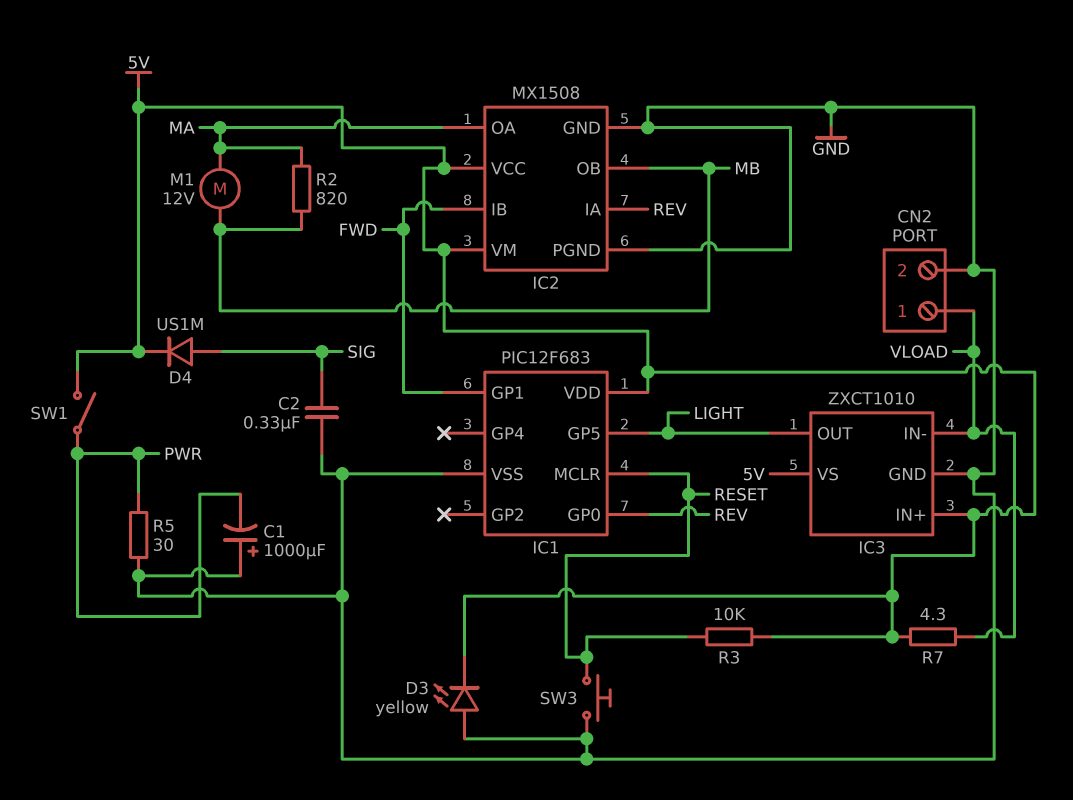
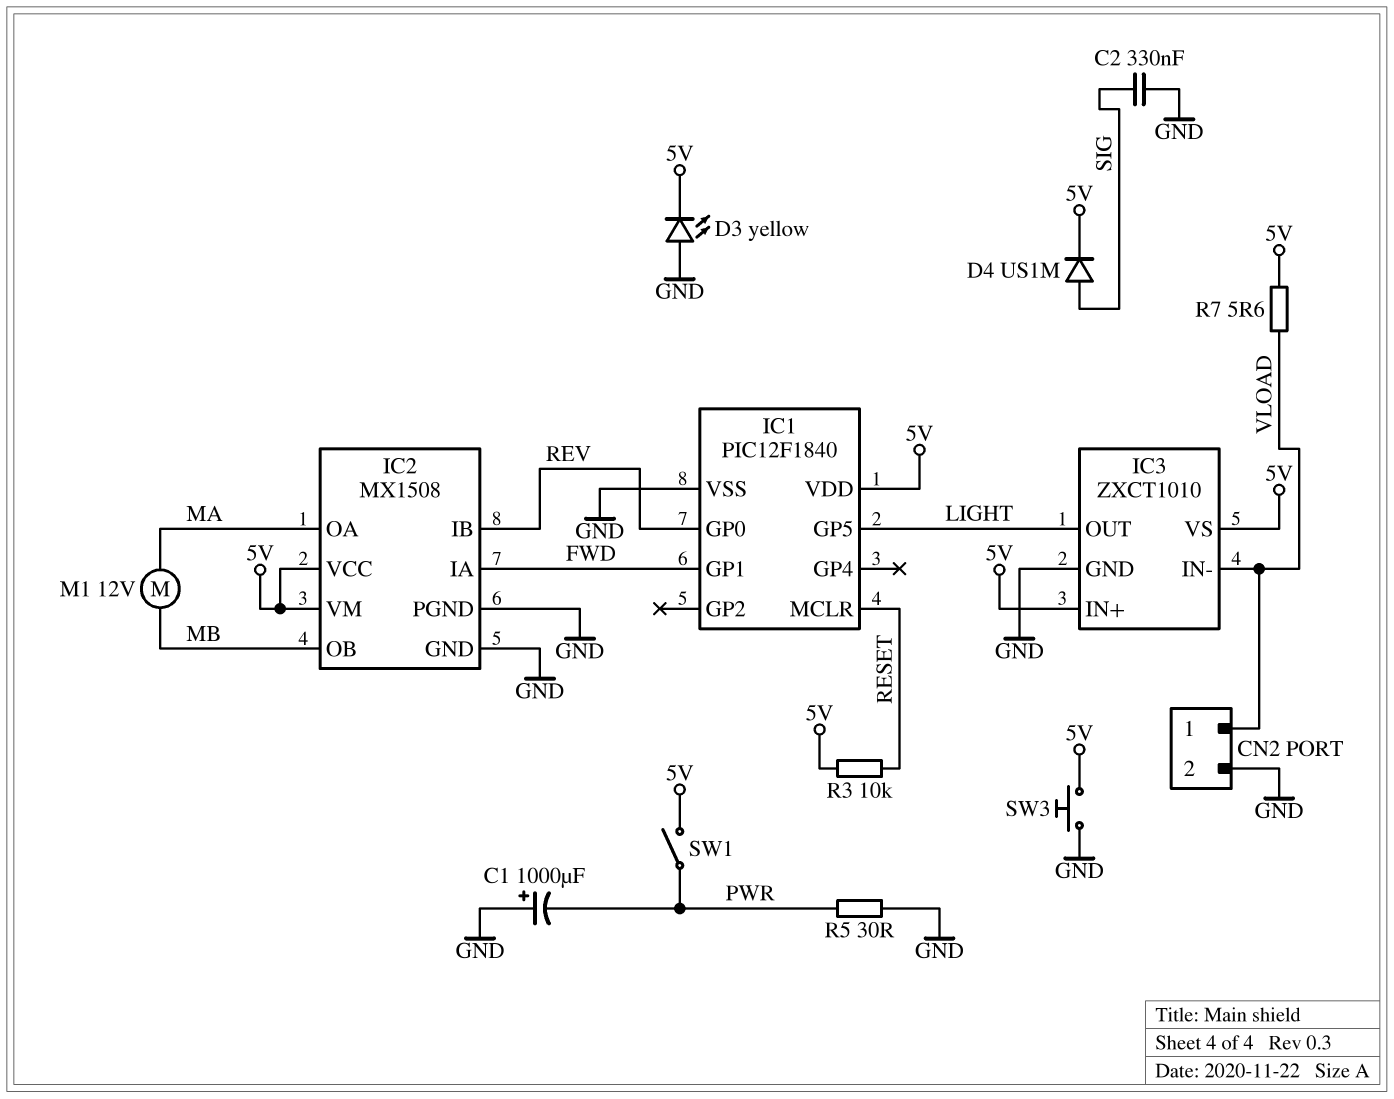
IC1: PIC12F683 -> PIC12F1840
IC2 pin IA: REV -> FWD
IC2 pin IB: FWD -> REV
R2: 820 (MA, MB) -> none
R7: 4.3 (5V, VLOAD) -> 5.6 (5V, VLOAD)
SW3: button (GND, RESET) -> button (5V, GND)

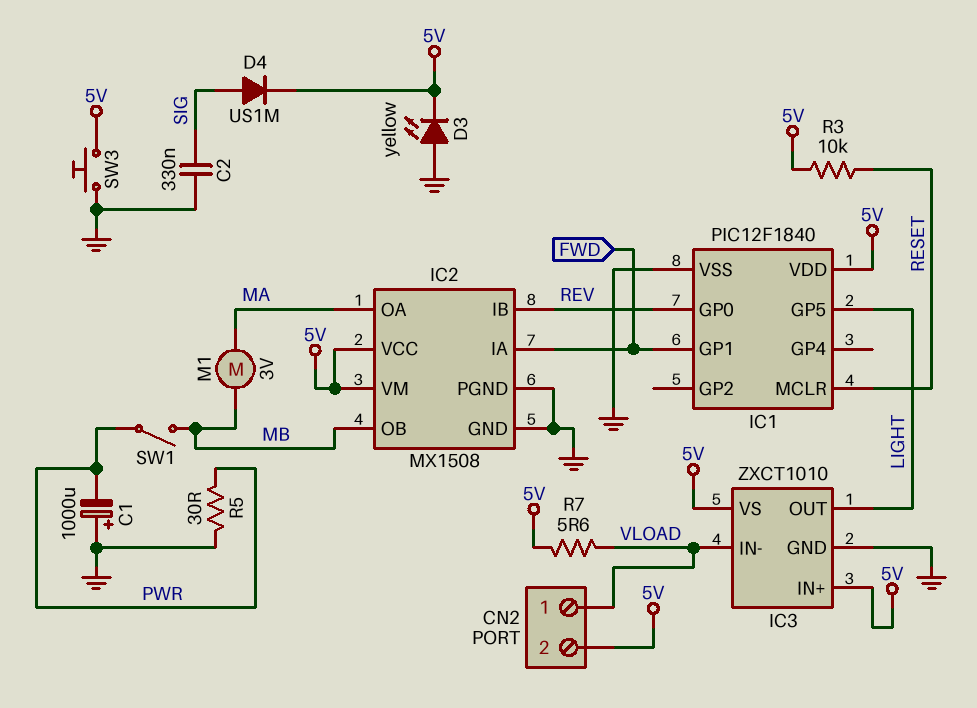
CN2 pin 2: GND -> 5V
M1: motor 12V (MA, MB) -> motor 3V (MA, MB)
SW1: switch (5V, PWR) -> switch (MB, PWR)

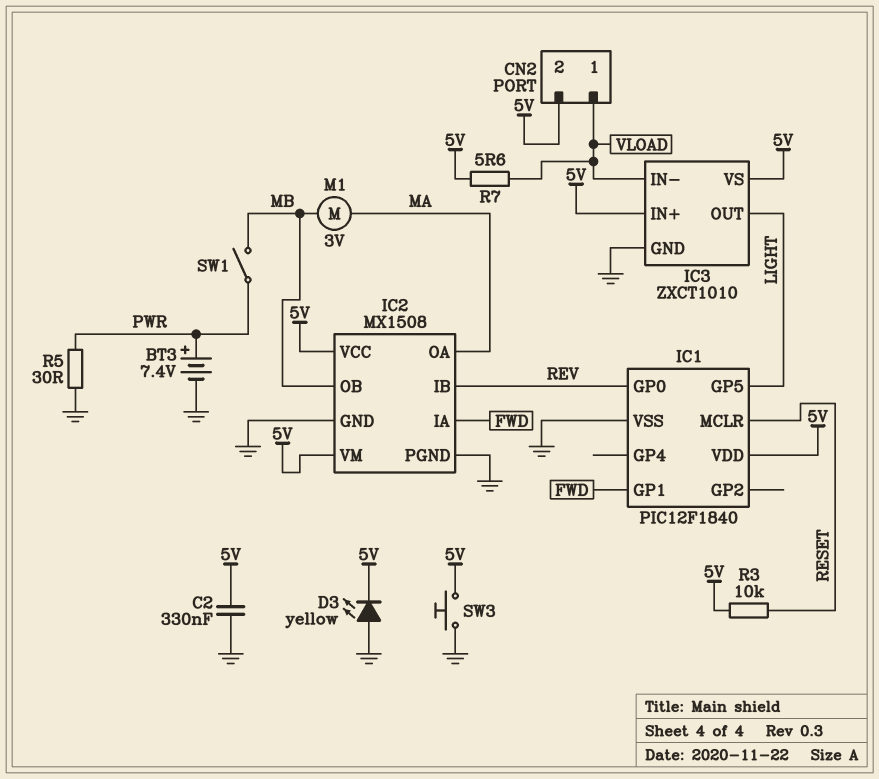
BT3: none -> 7.4V (plus PWR, minus GND)
C1: 1000uF (plus GND, minus PWR) -> none
C2: 330nF (GND, SIG) -> 330nF (5V, GND)
D4: diode US1M (A SIG, K 5V) -> none

